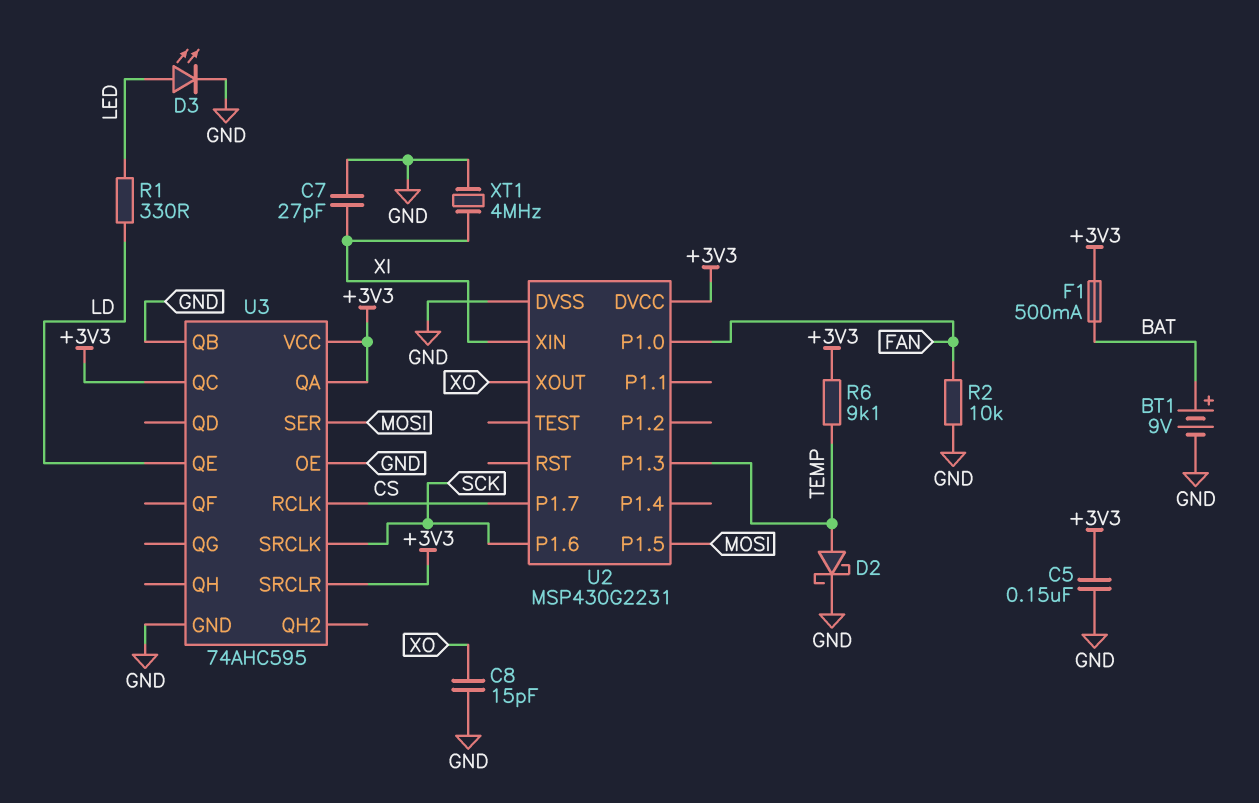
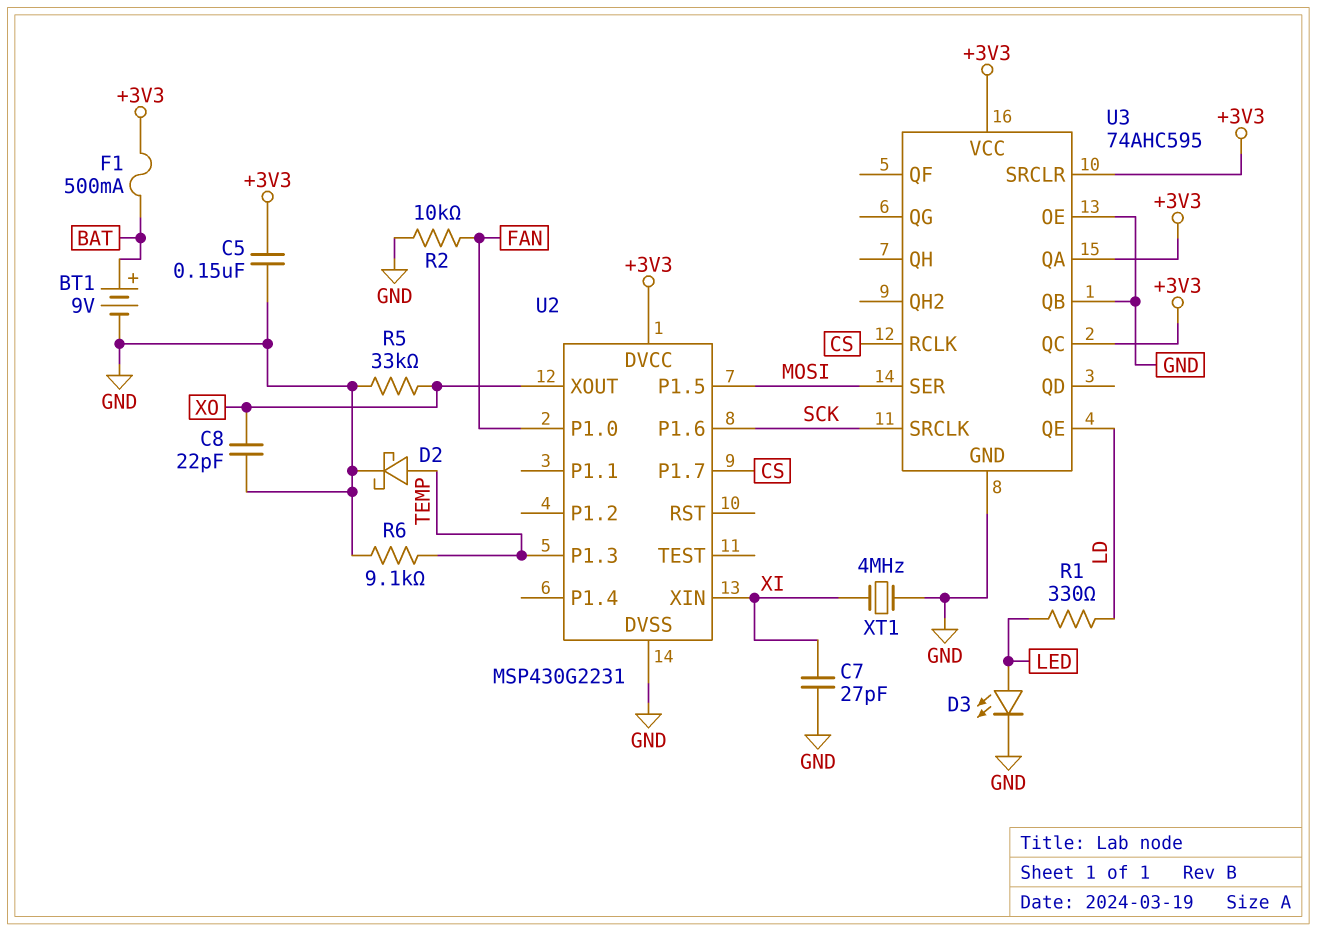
C8: 15pF (GND, XO) -> 22pF (GND, XO)
R5: none -> 33k (GND, XO)
R6: 9.1k (+3V3, TEMP) -> 9.1k (GND, TEMP)

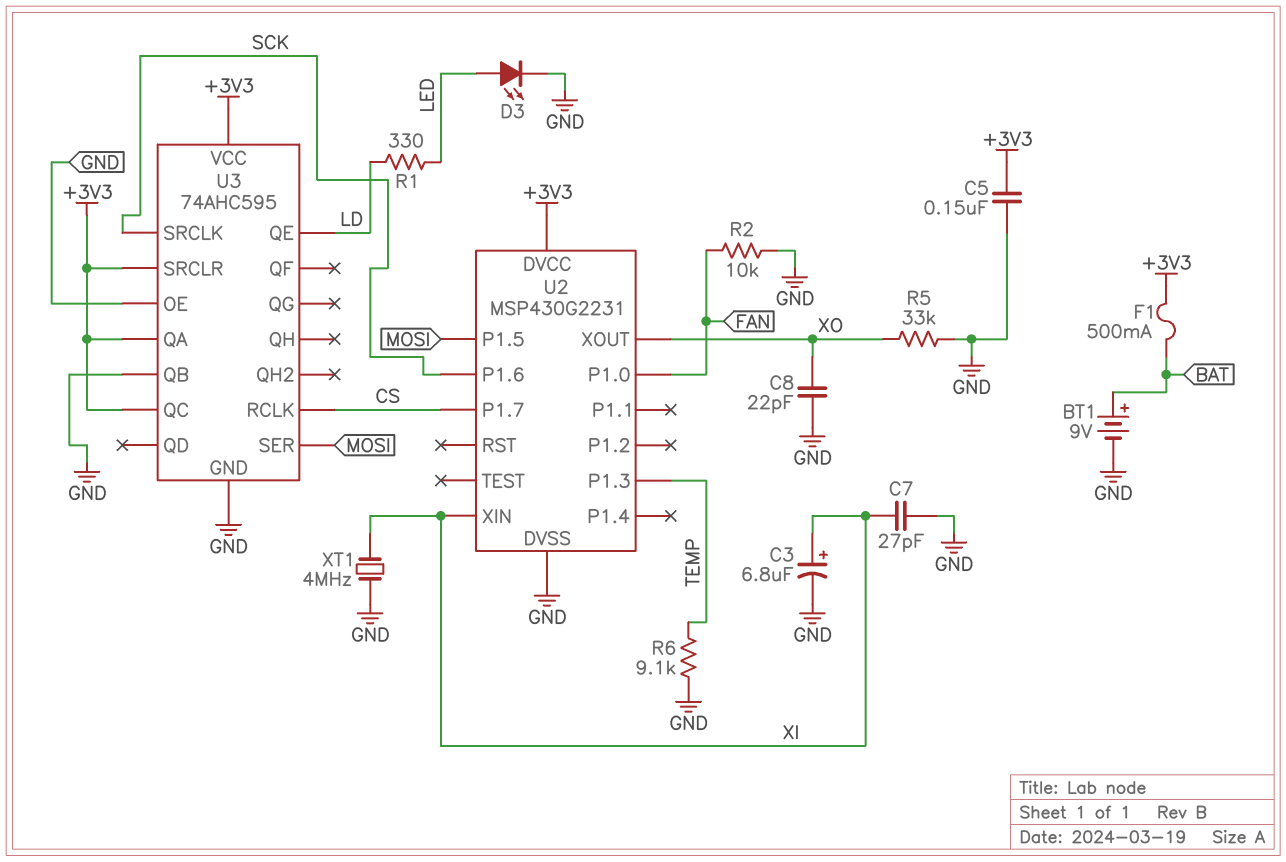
C3: none -> 6.8uF (plus XI, minus GND)
D2: schottky (A TEMP, K GND) -> none

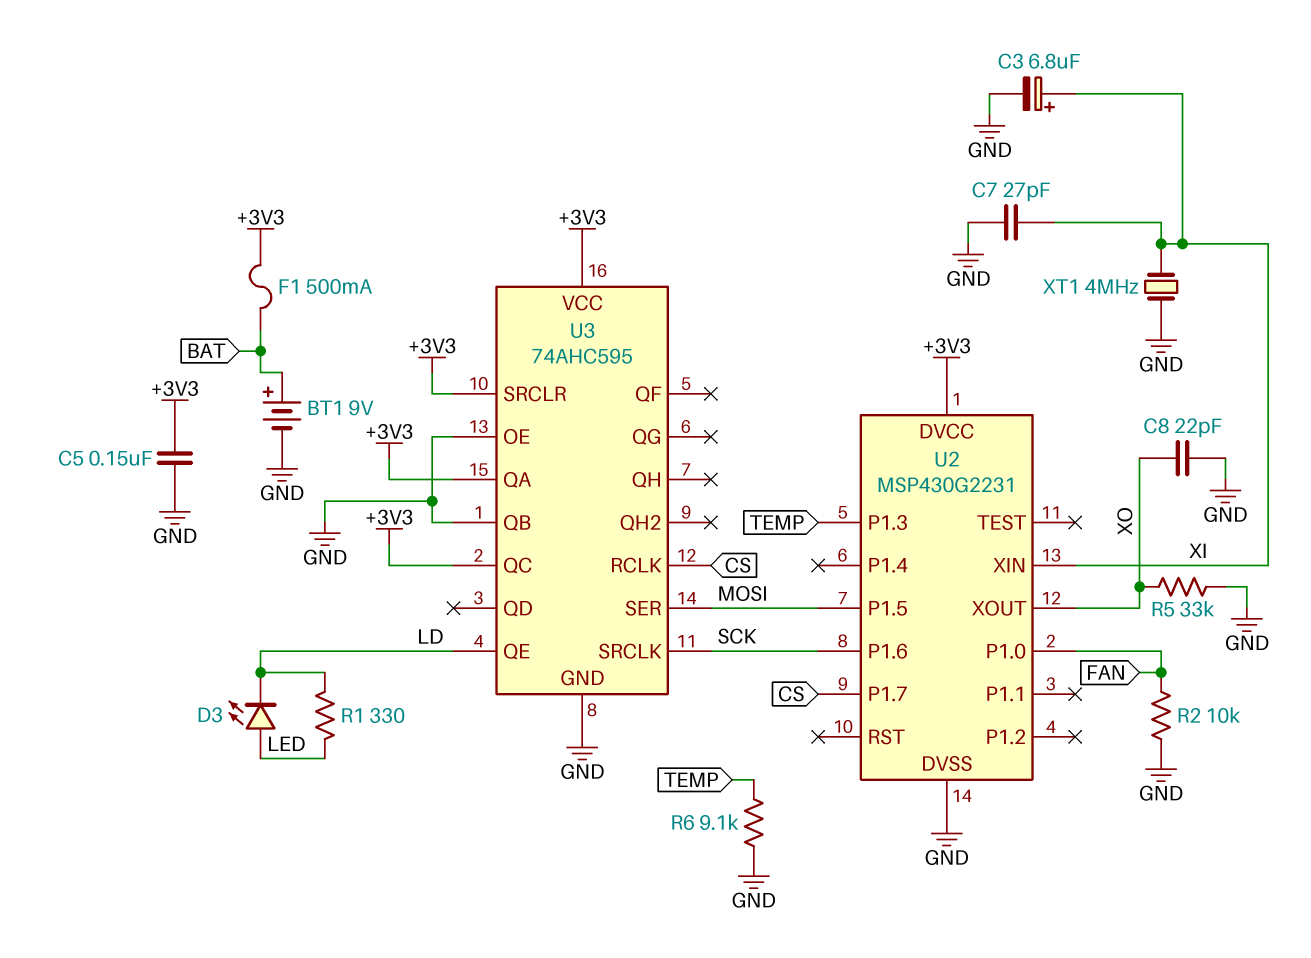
D3: LED (A LED, K GND) -> LED (A LED, K LD)

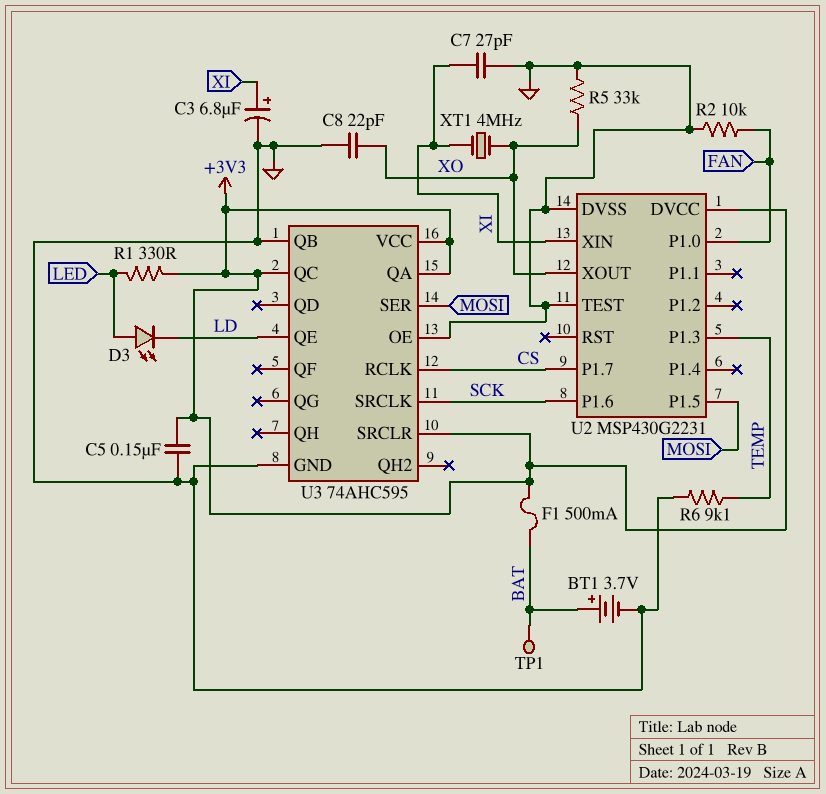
BT1: 9V (plus BAT, minus GND) -> 3.7V (plus BAT, minus GND)
R1: 330 (LD, LED) -> 330 (+3V3, LED)
TP1: none -> test point (BAT)
U2 pin TEST: none -> GND
XT1: 4MHz (GND, XI) -> 4MHz (XI, XO)

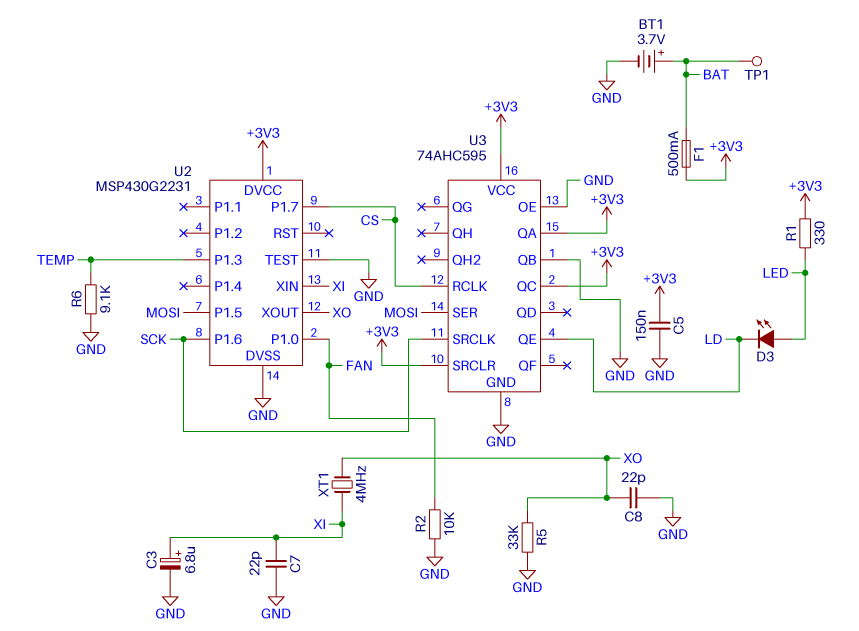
C7: 27pF (GND, XI) -> 22pF (GND, XI)

